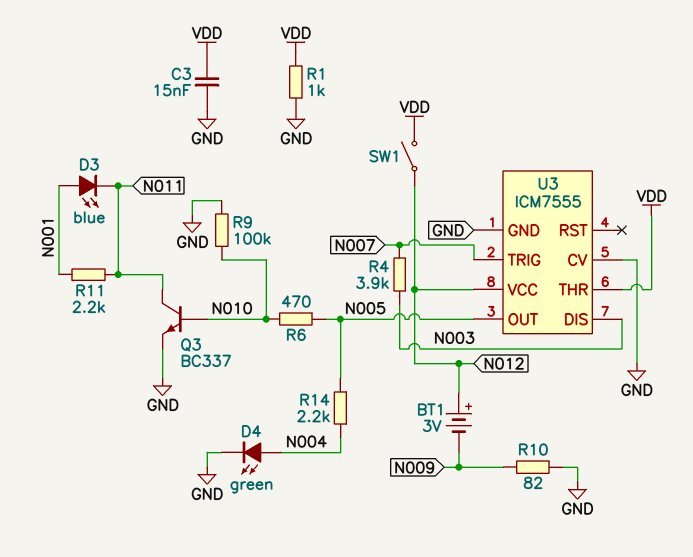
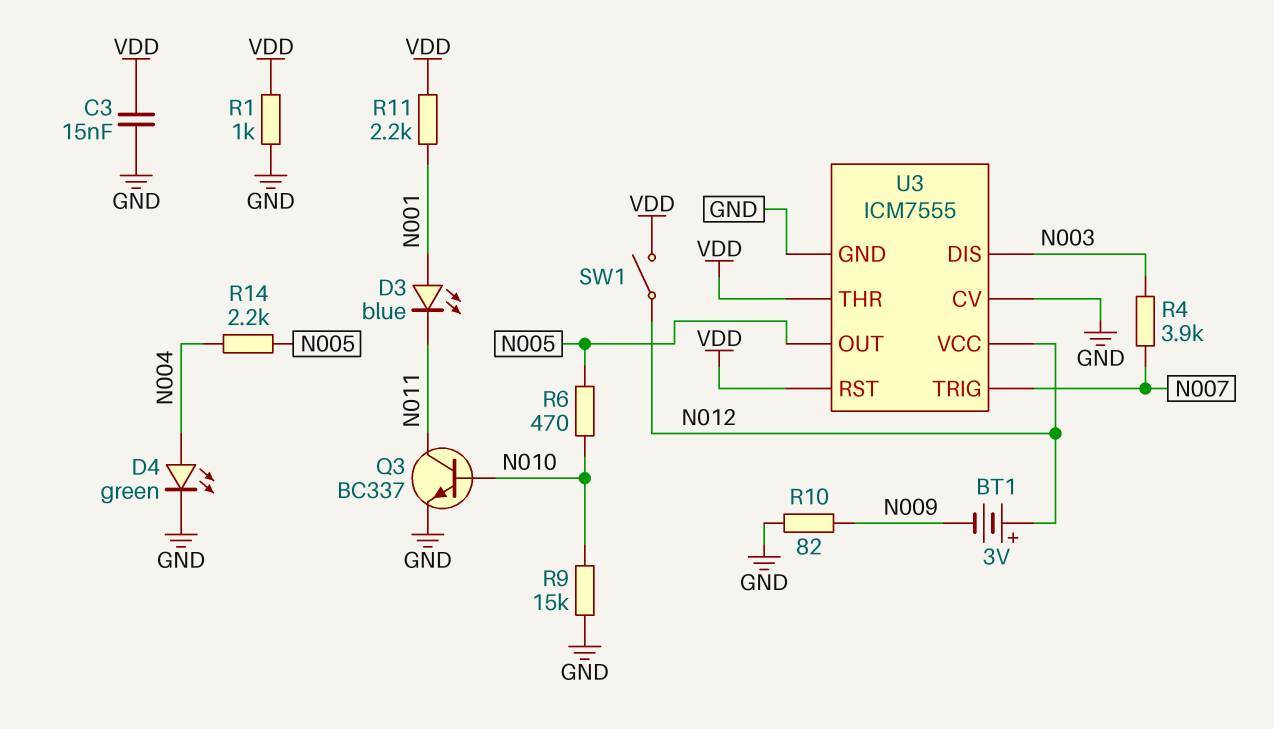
R9: 100k (GND, N010) -> 15k (GND, N010)
R11: 2.2k (N001, N011) -> 2.2k (N001, VDD)
U3 pin RST: none -> VDD

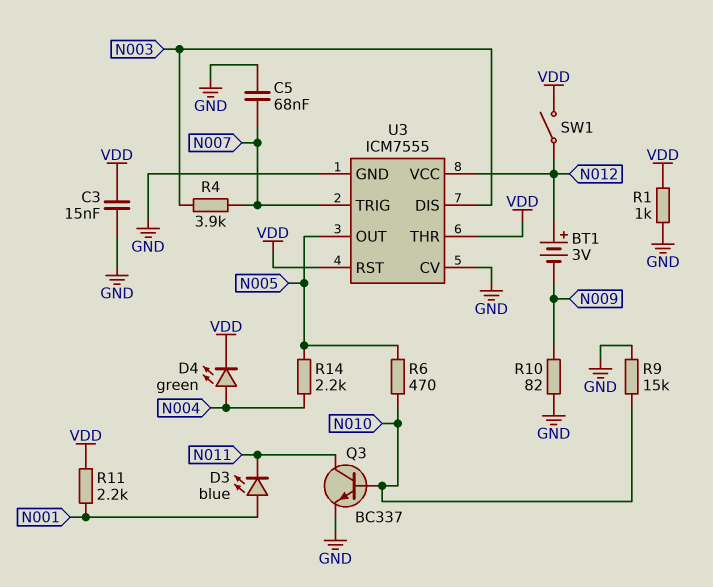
C5: none -> 68nF (GND, N007)
D4: LED green (A N004, K GND) -> LED green (A N004, K VDD)

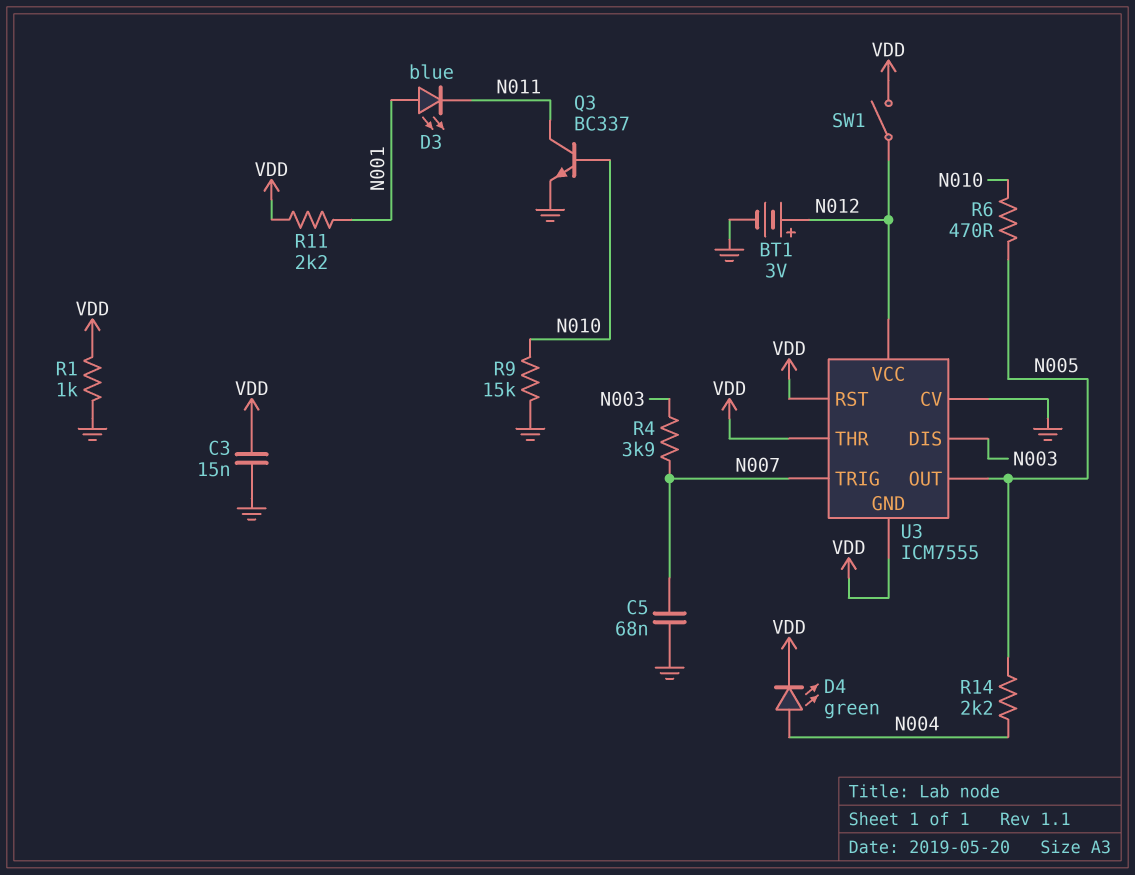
BT1: 3V (plus N012, minus N009) -> 3V (plus N012, minus GND)
R10: 82 (GND, N009) -> none
U3 pin GND: GND -> VDD

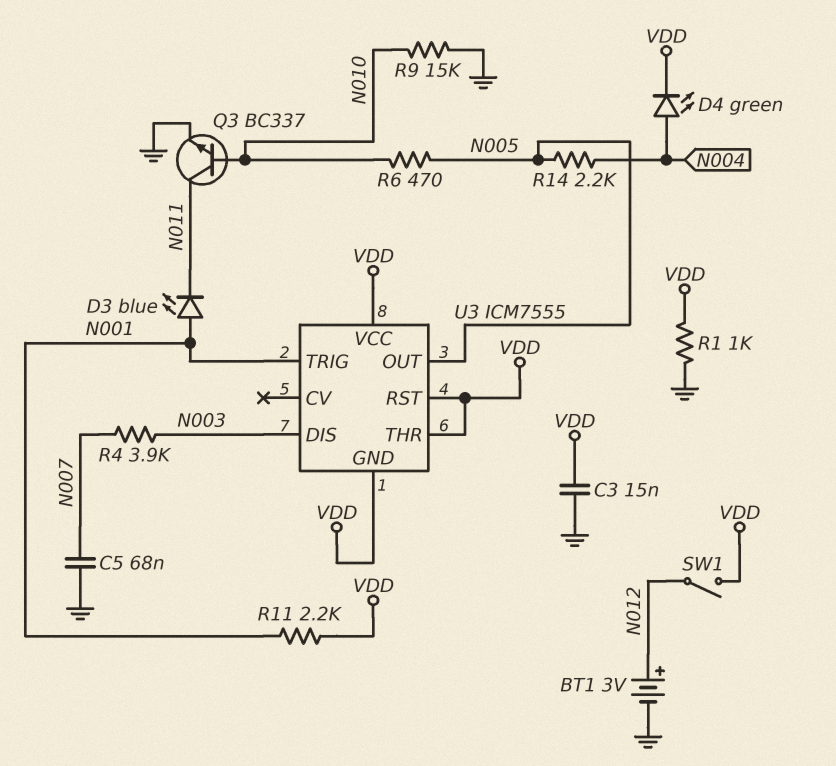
U3 pin CV: GND -> none
U3 pin TRIG: N007 -> N001
U3 pin VCC: N012 -> VDD

